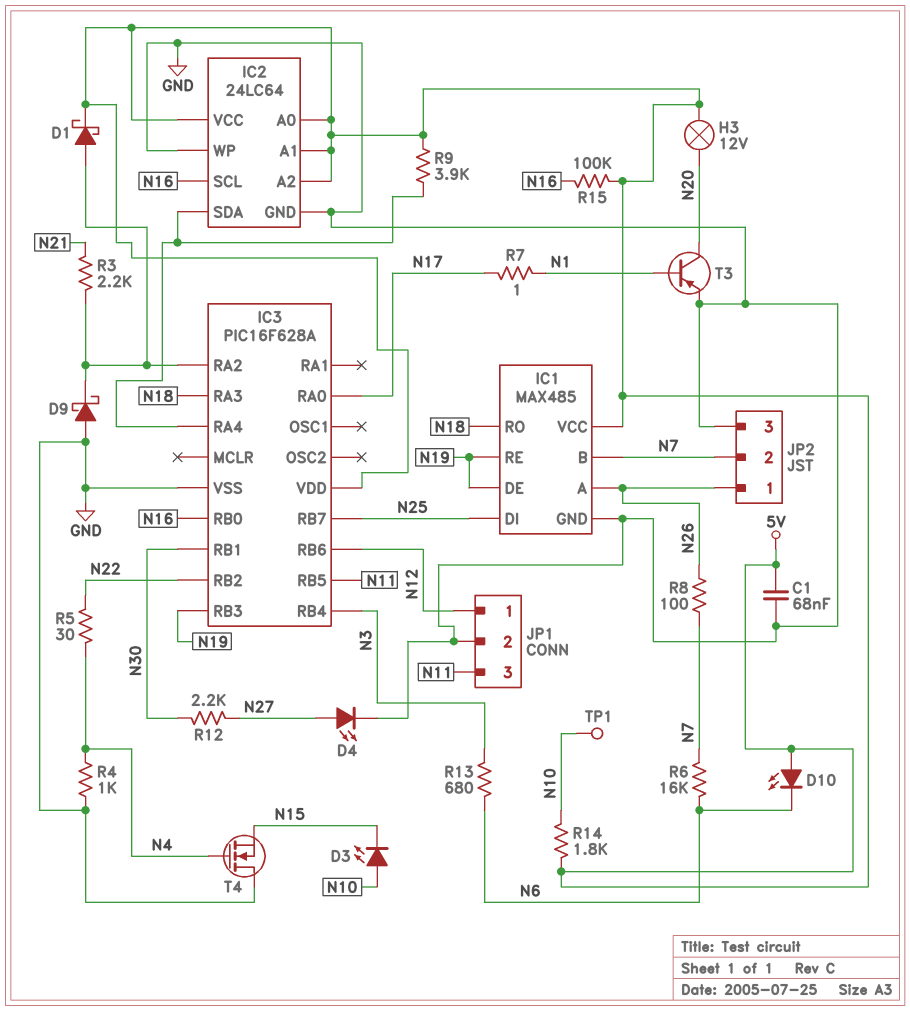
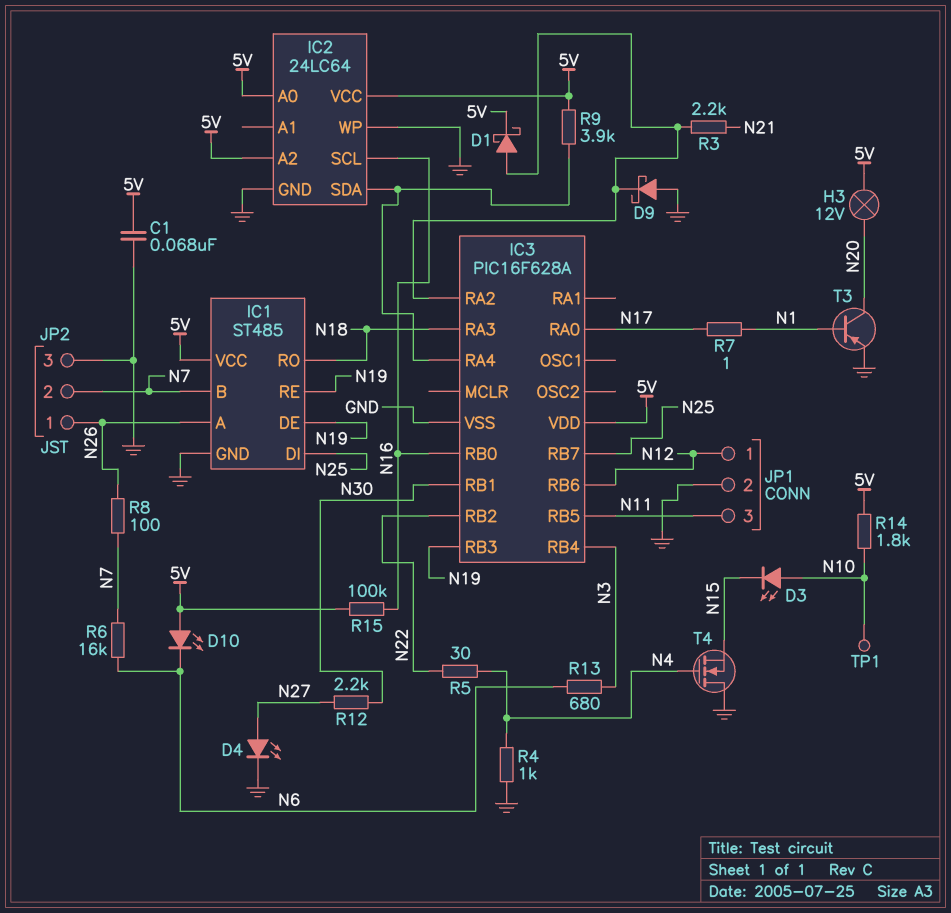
IC1: MAX485 -> ST485
IC2 pin A1: 5V -> none

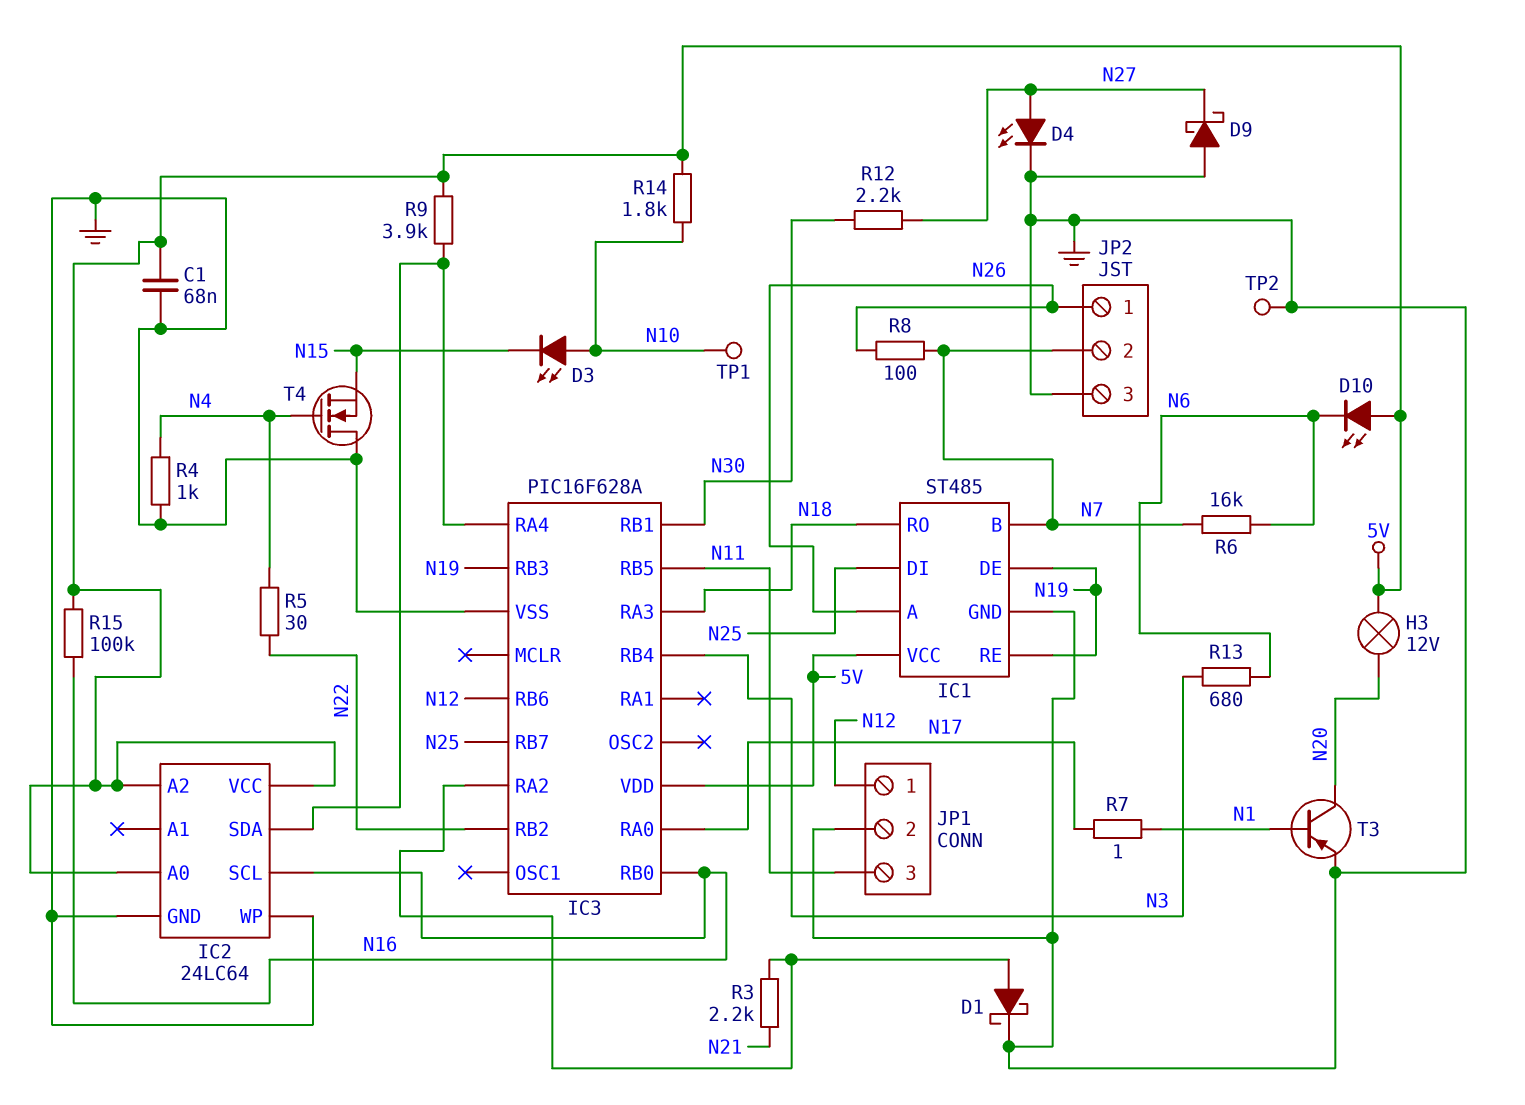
D1: schottky (A IC3/RA2, K 5V) -> schottky (A IC3/RA2, K GND)
D9: schottky (A GND, K IC3/RA2) -> schottky (A GND, K N27)
TP2: none -> test point (GND)

